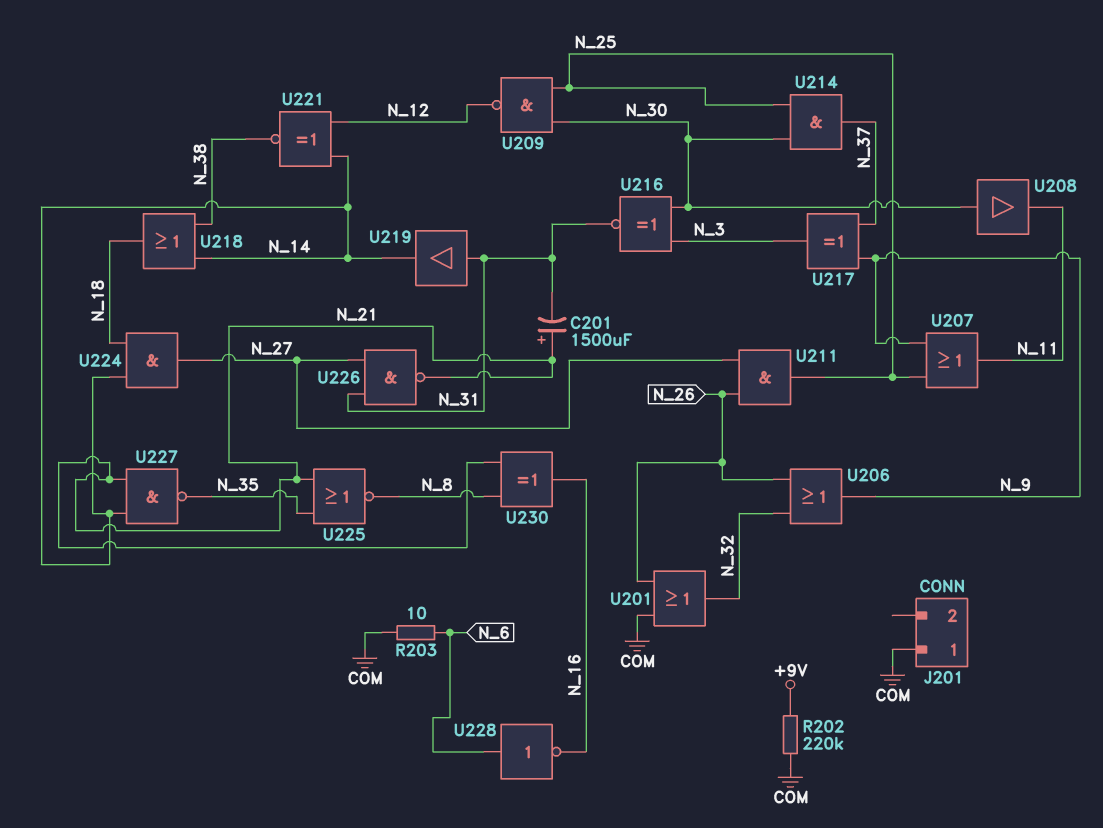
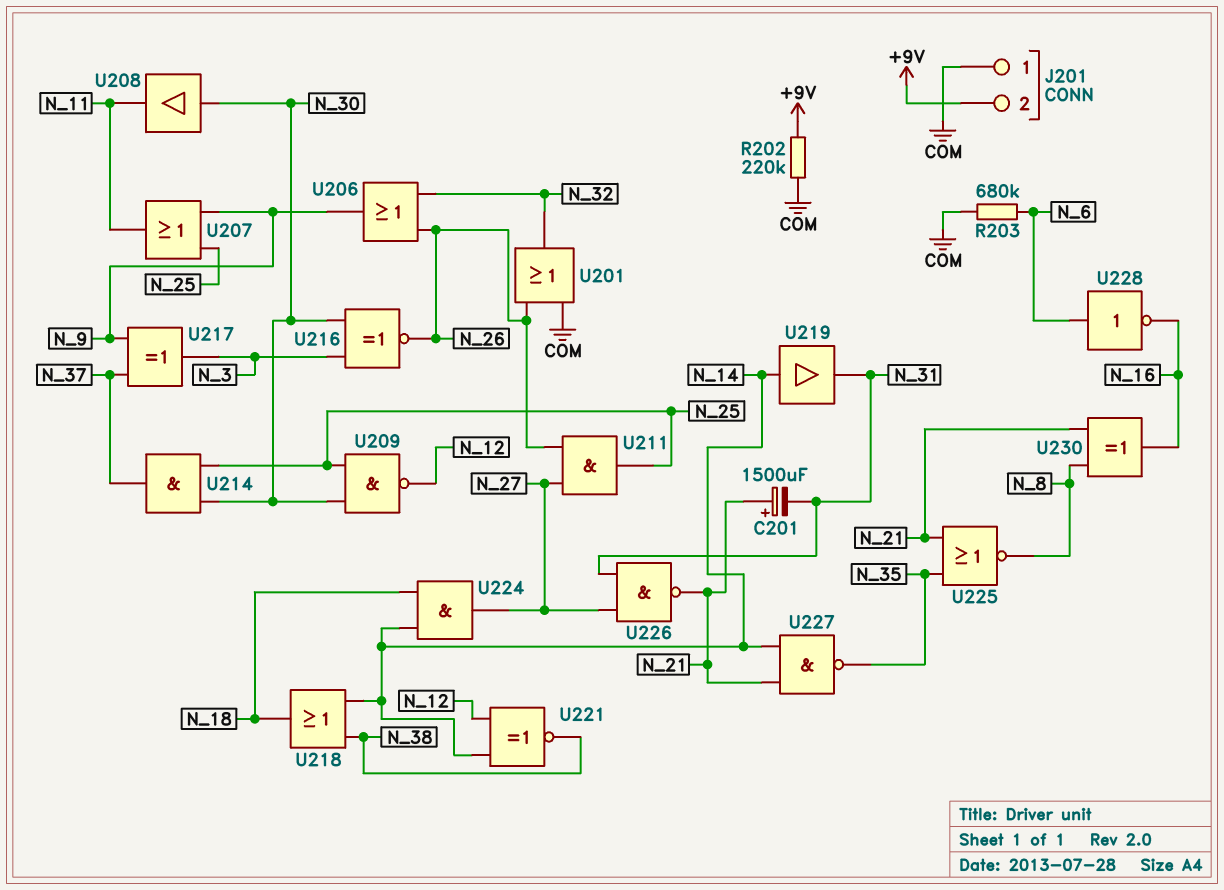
J201 pin 2: none -> +9V
R203: 10 (COM, N_6) -> 680k (COM, N_6)
U216: XNOR (in N_3, in N_30, out N_31) -> XNOR (in N_3, in N_30, out N_26)
U219: buffer (in N_31, out N_14) -> buffer (in N_14, out N_31)

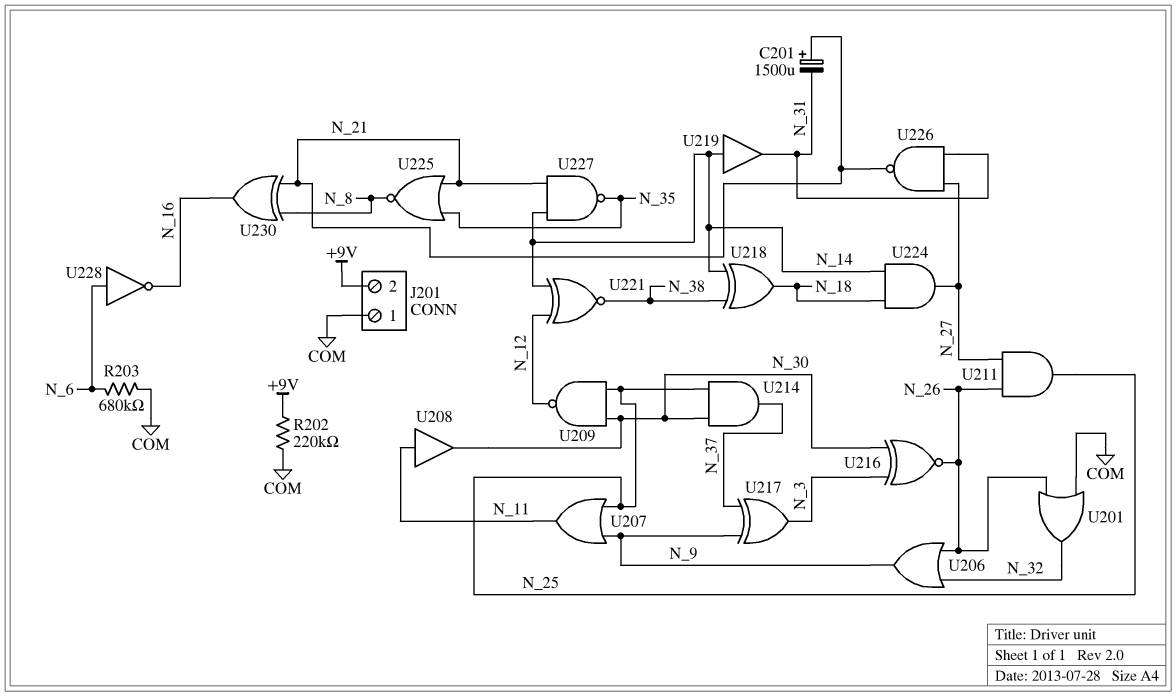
U208: buffer (in N_30, out N_11) -> buffer (in N_11, out N_30)
U218: OR (in N_14, in N_38, out N_18) -> XOR (in N_14, in N_38, out N_18)

